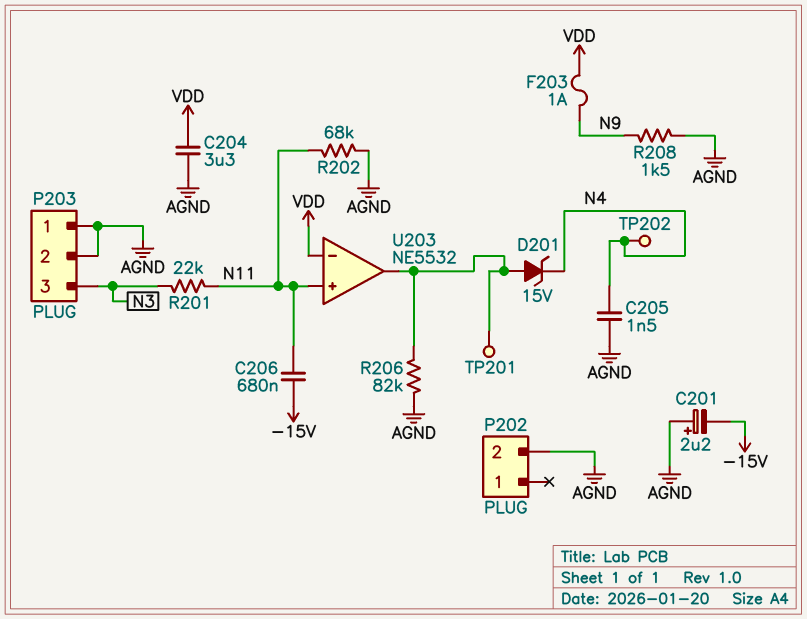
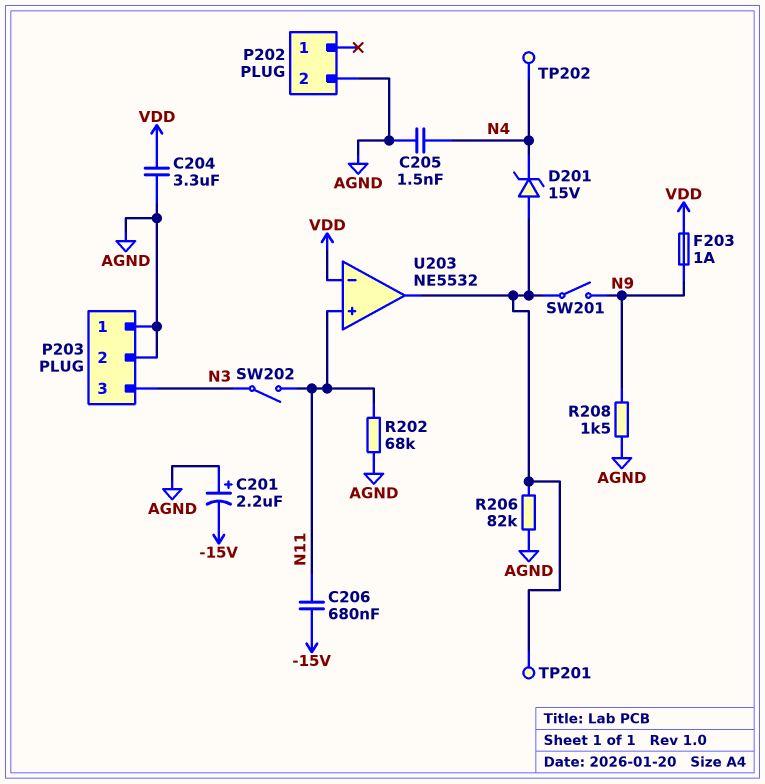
R201: 22k (N3, N11) -> none
SW201: none -> switch (N9, U203/out)
SW202: none -> switch (N3, N11)

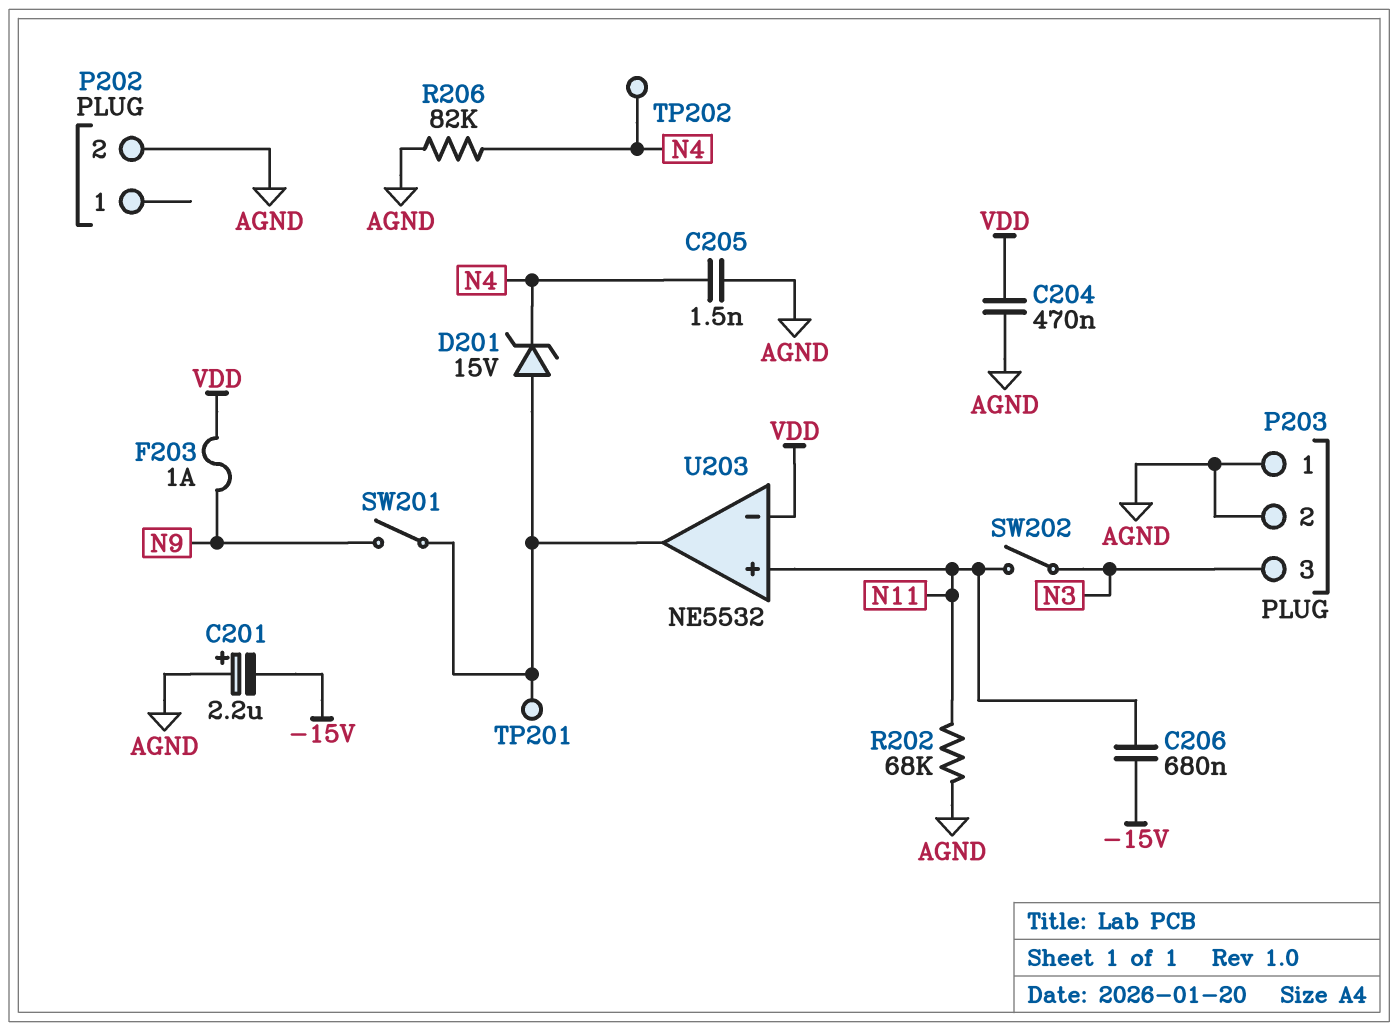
C204: 3.3uF (AGND, VDD) -> 470nF (AGND, VDD)
R206: 82k (AGND, U203/out) -> 82k (AGND, N4)
R208: 1.5k (AGND, N9) -> none

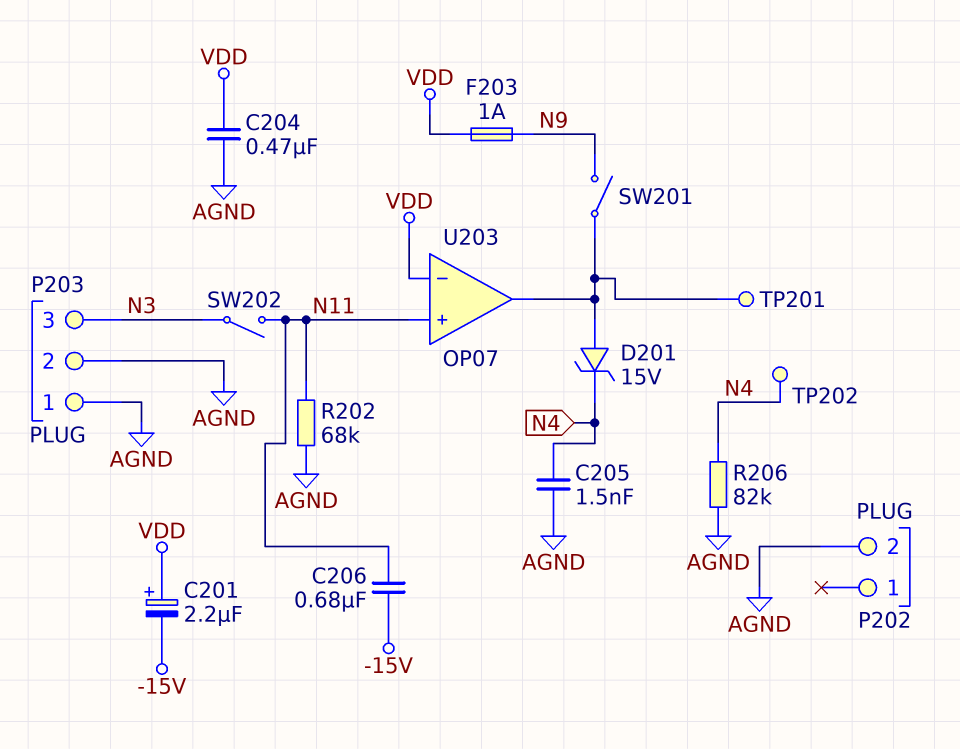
C201: 2.2uF (plus AGND, minus -15V) -> 2.2uF (plus VDD, minus -15V)
U203: NE5532 -> OP07

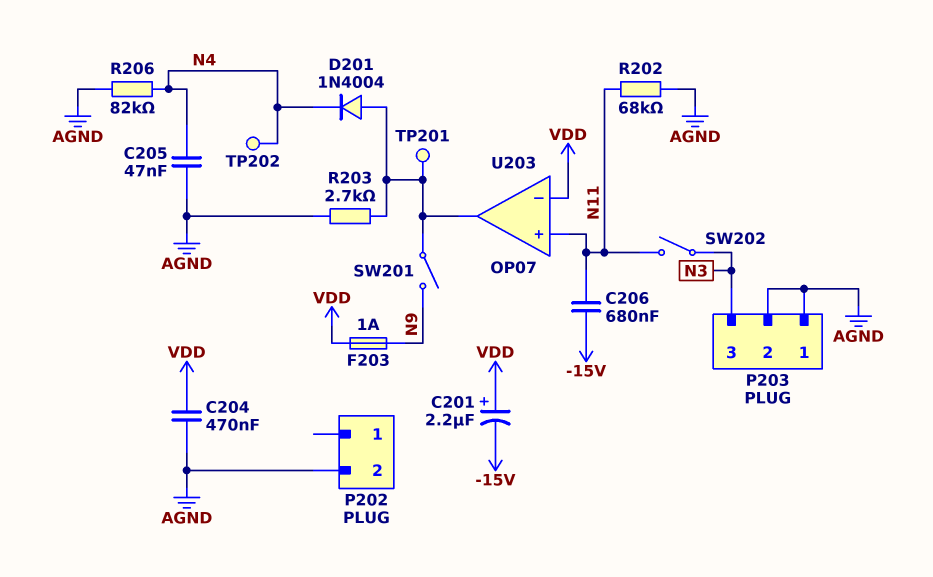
C205: 1.5nF (AGND, N4) -> 47nF (AGND, N4)
D201: zener 15V (A U203/out, K N4) -> diode 1N4004 (A U203/out, K N4)
R203: none -> 2.7k (AGND, U203/out)

